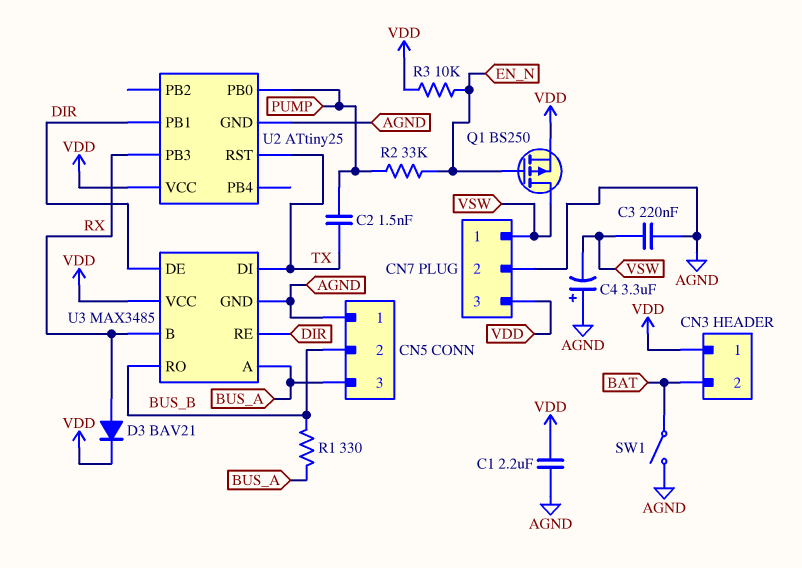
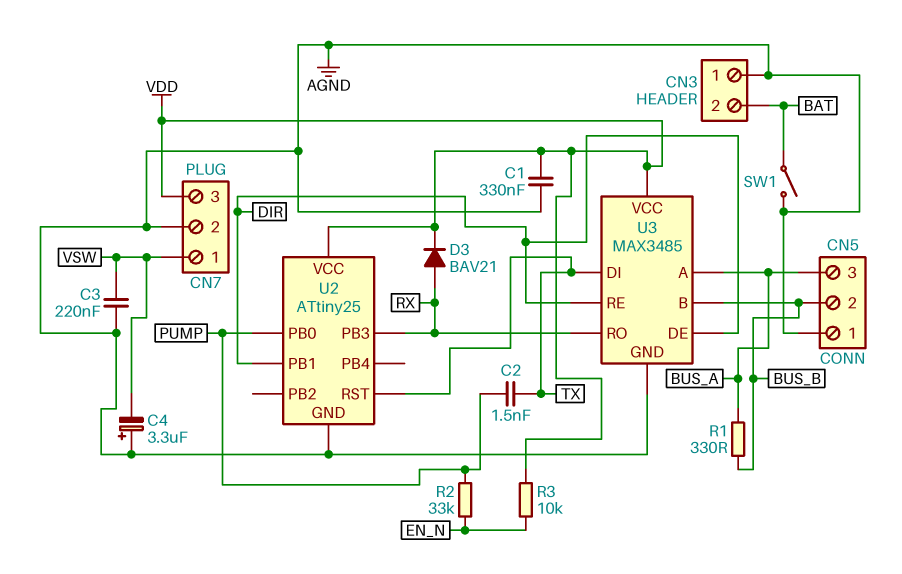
C1: 2.2uF (AGND, VDD) -> 330nF (AGND, VDD)
CN3 pin 1: VDD -> AGND
Q1: PMOS BS250 (G EN_N, D VSW, S VDD) -> none
U3 pin B: RX -> BUS_B
U3 pin RO: BUS_B -> RX

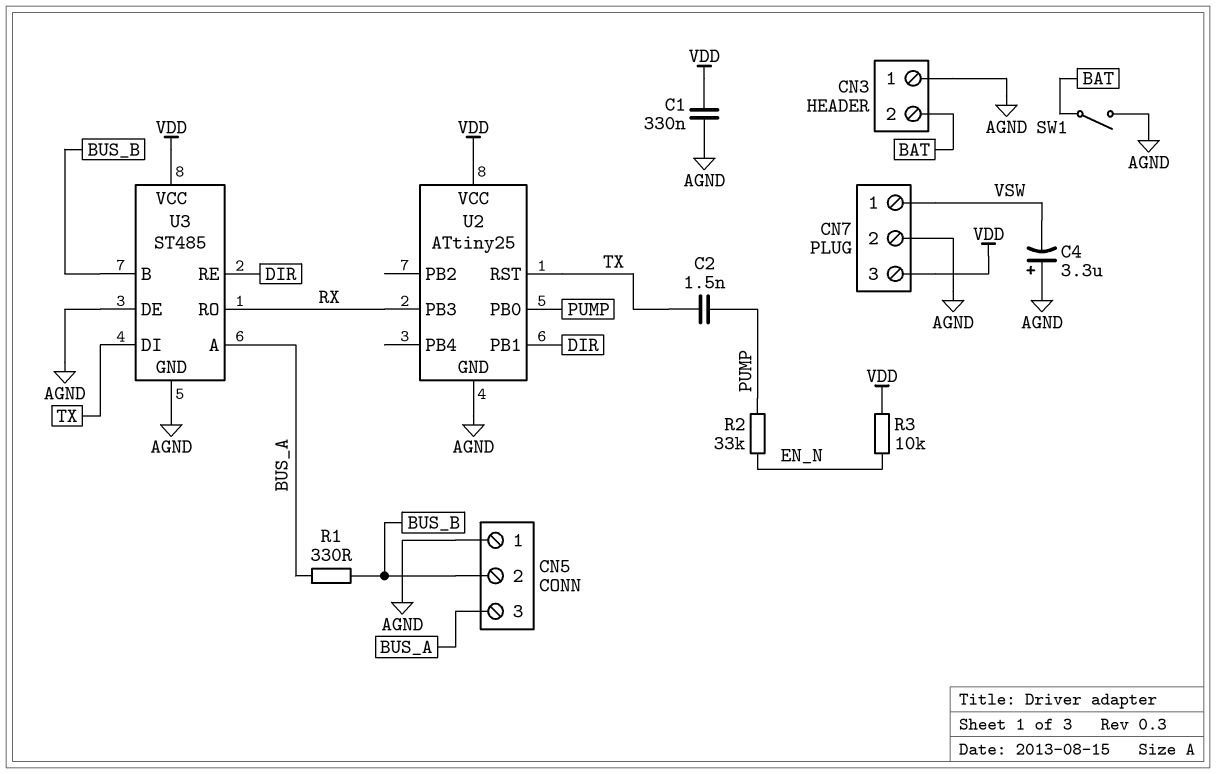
C3: 220nF (AGND, VSW) -> none
D3: diode BAV21 (A RX, K VDD) -> none
U3: MAX3485 -> ST485
U3 pin DE: DIR -> AGND

